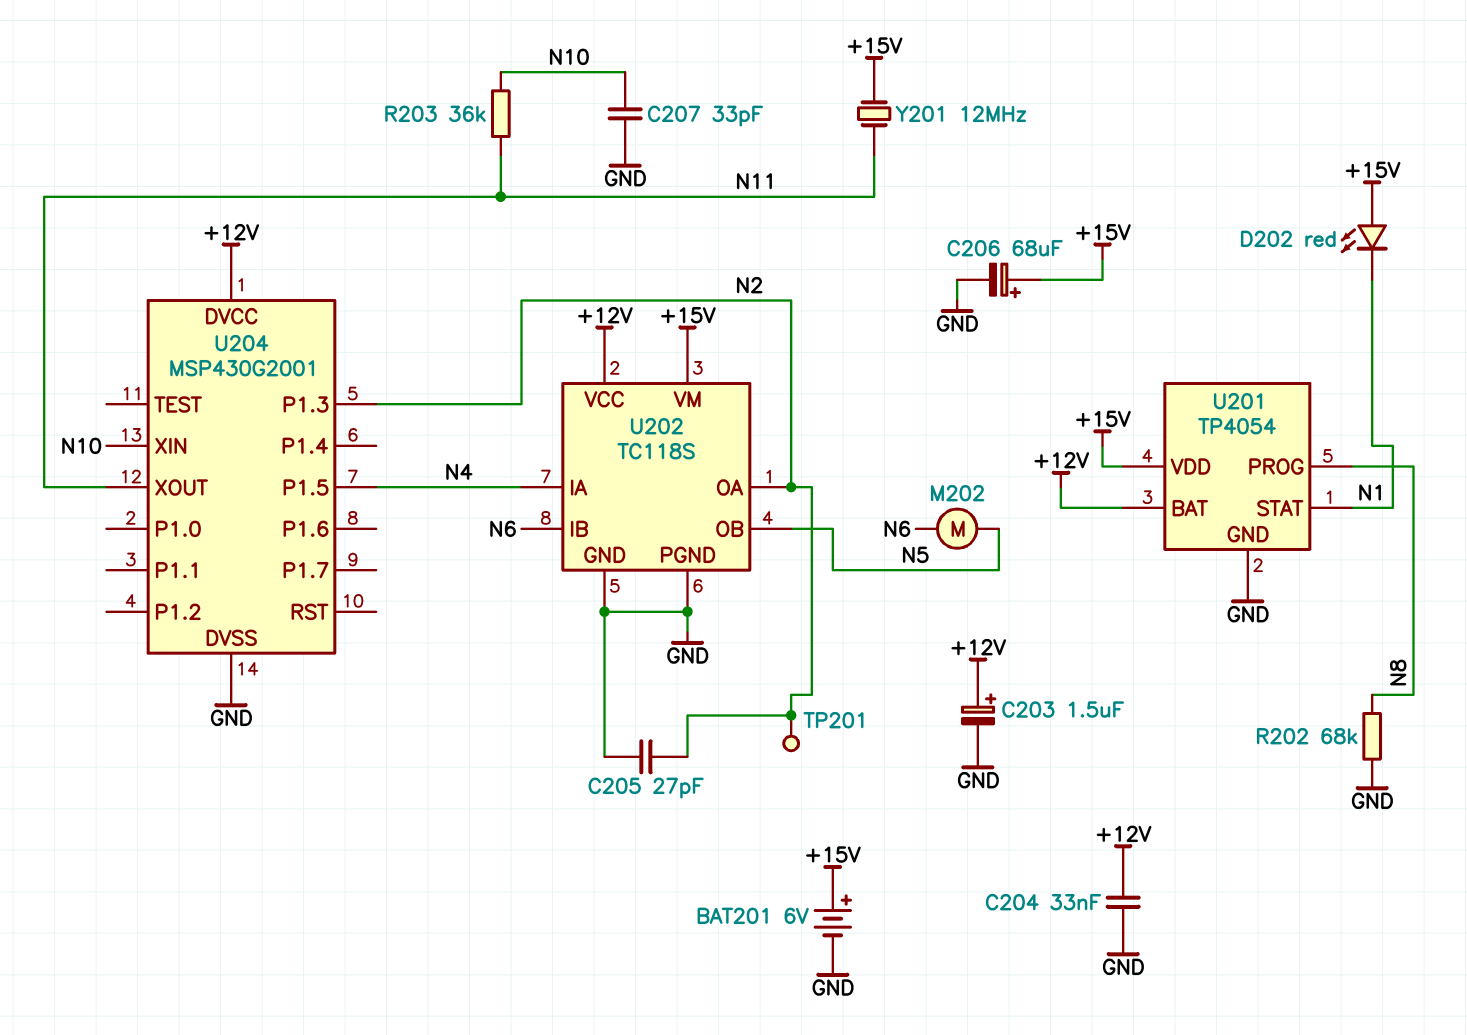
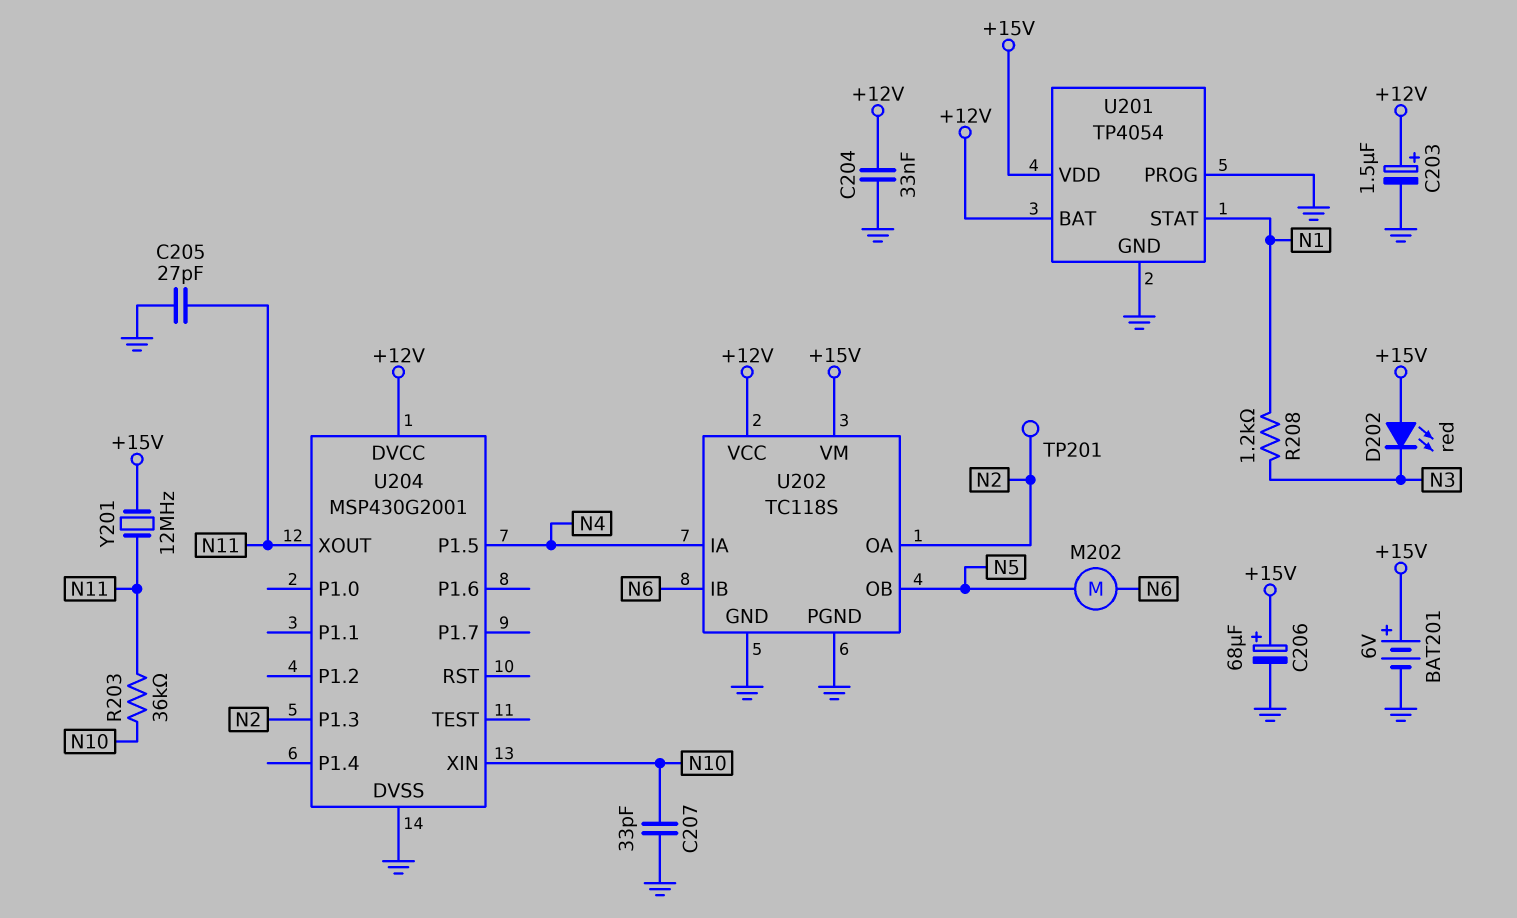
C205: 27pF (GND, N2) -> 27pF (GND, N11)
D202: LED red (A +15V, K N1) -> LED red (A +15V, K N3)
R202: 68k (GND, N8) -> none
R208: none -> 1.2k (N1, N3)
U201 pin PROG: N8 -> GND

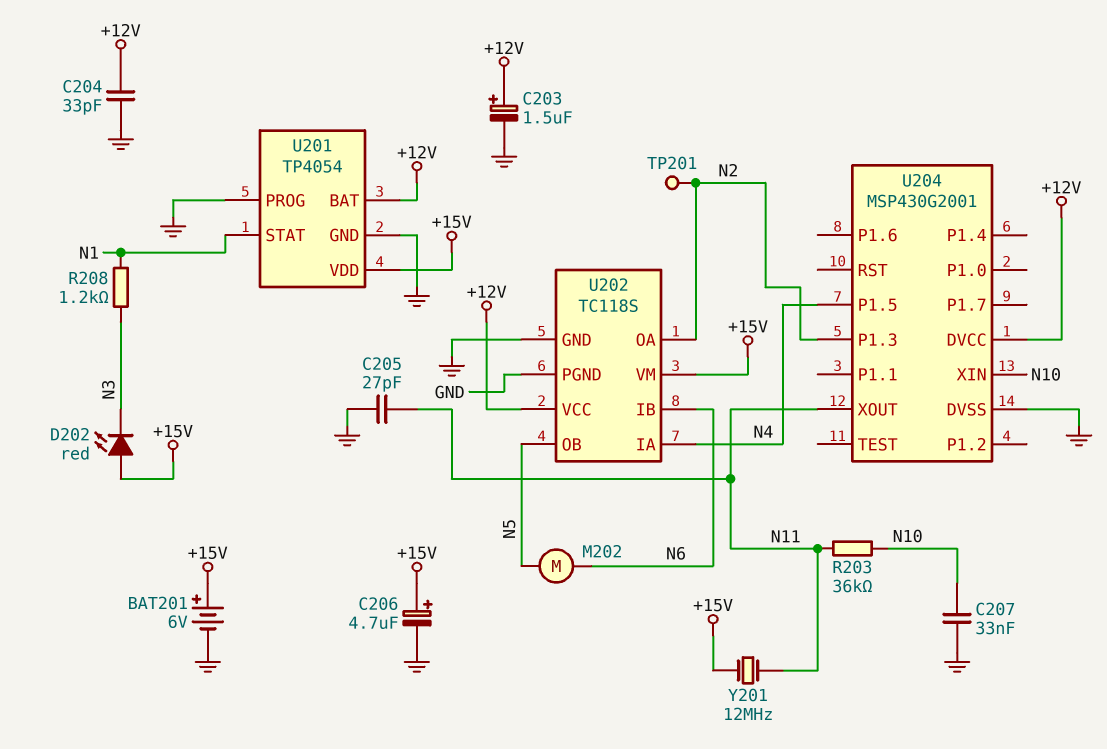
C204: 33nF (+12V, GND) -> 33pF (+12V, GND)
C206: 68uF (plus +15V, minus GND) -> 4.7uF (plus +15V, minus GND)
C207: 33pF (GND, N10) -> 33nF (GND, N10)

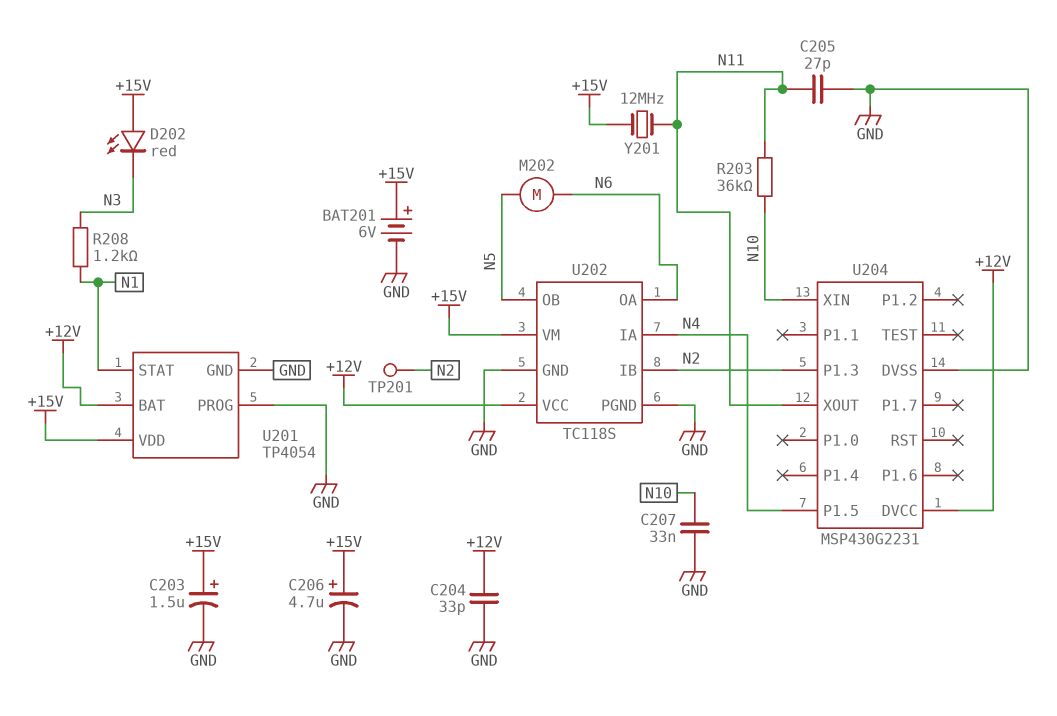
C203: 1.5uF (plus +12V, minus GND) -> 1.5uF (plus +15V, minus GND)
U202 pin IB: N6 -> N2
U202 pin OA: N2 -> N6
U204: MSP430G2001 -> MSP430G2231

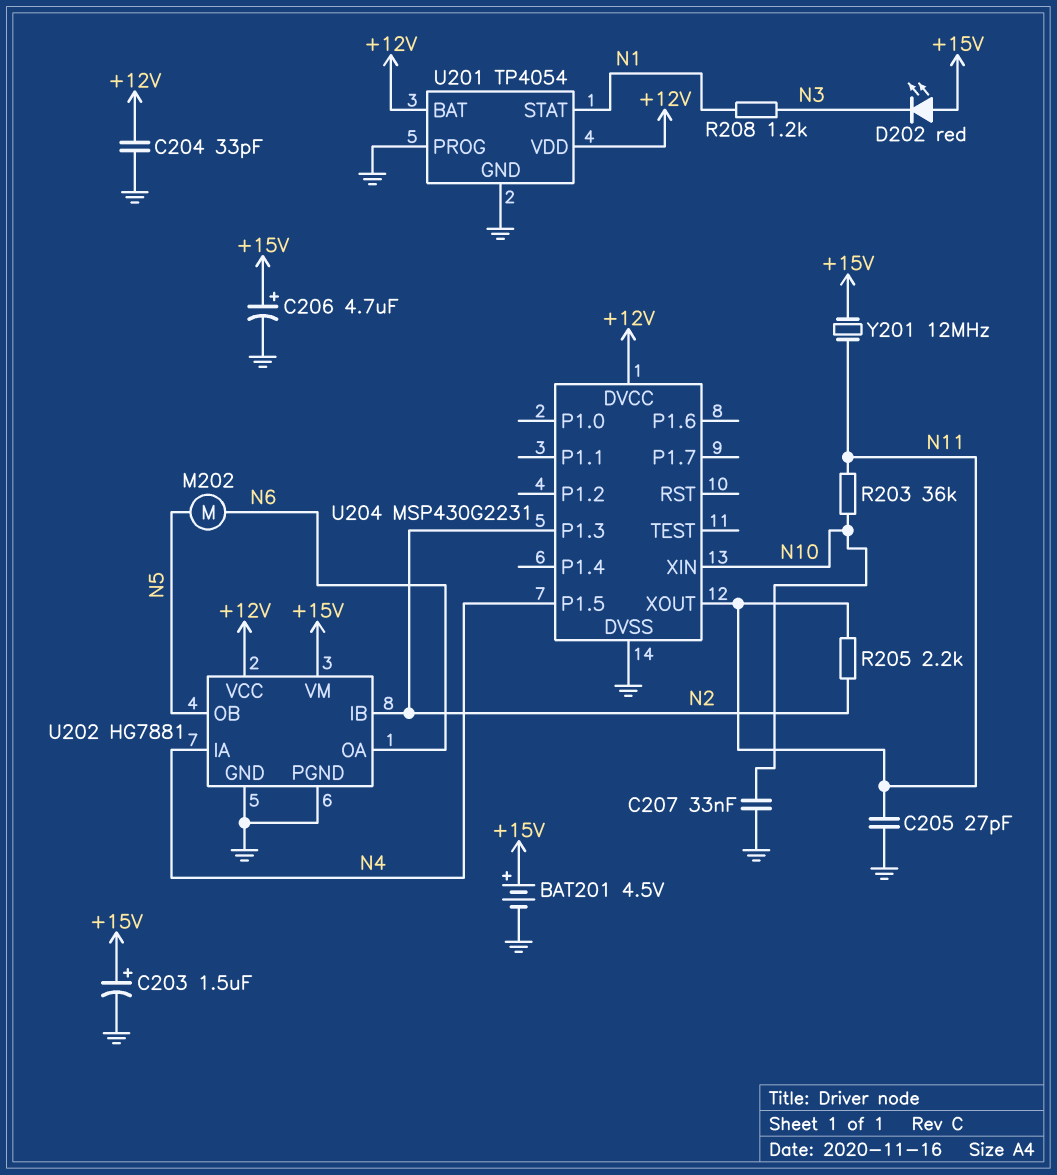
BAT201: 6V (plus +15V, minus GND) -> 4.5V (plus +15V, minus GND)
R205: none -> 2.2k (N2, N11)
TP201: test point (N2) -> none
U201 pin VDD: +15V -> +12V
U202: TC118S -> HG7881

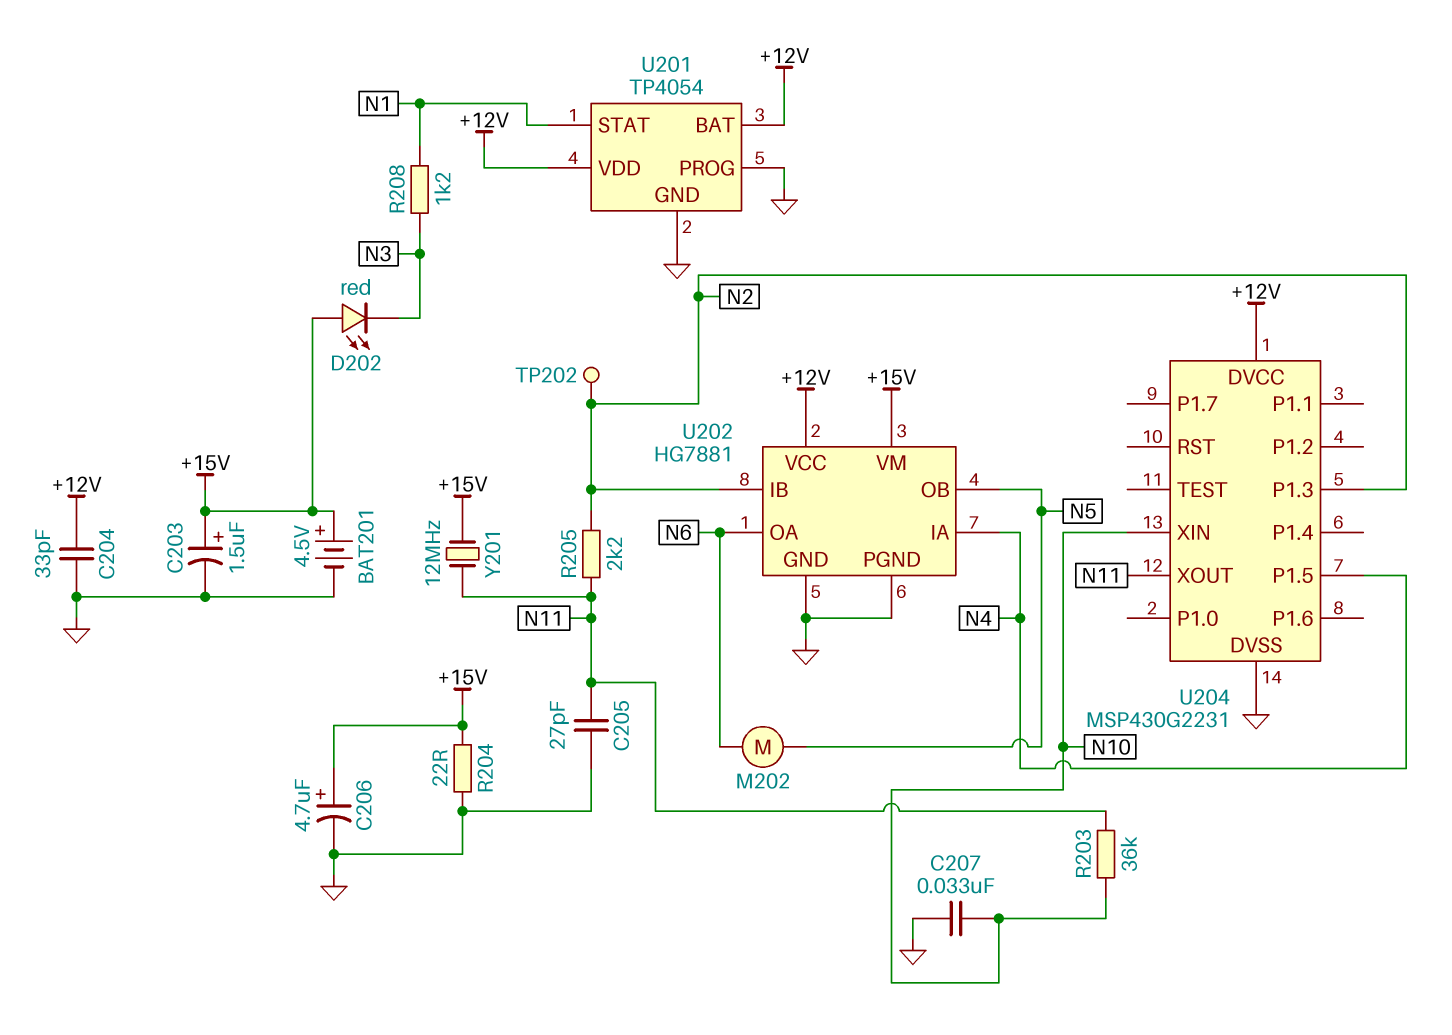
R204: none -> 22 (+15V, GND)
TP202: none -> test point (N2)

